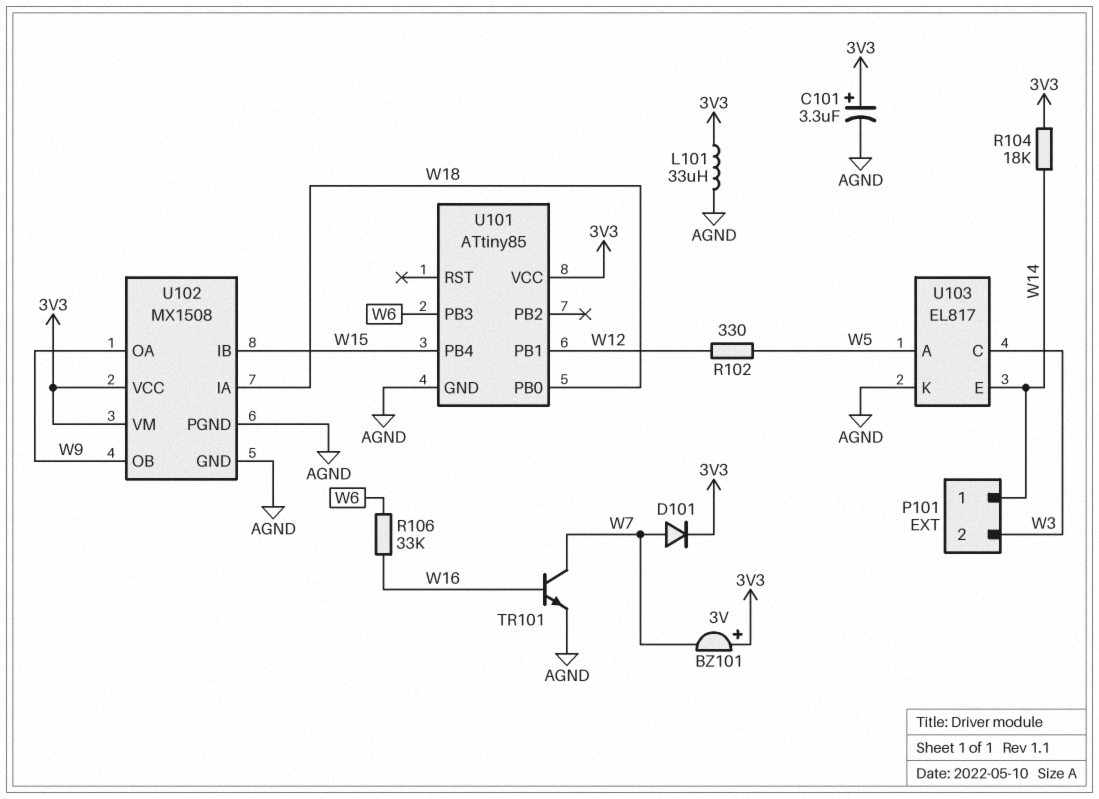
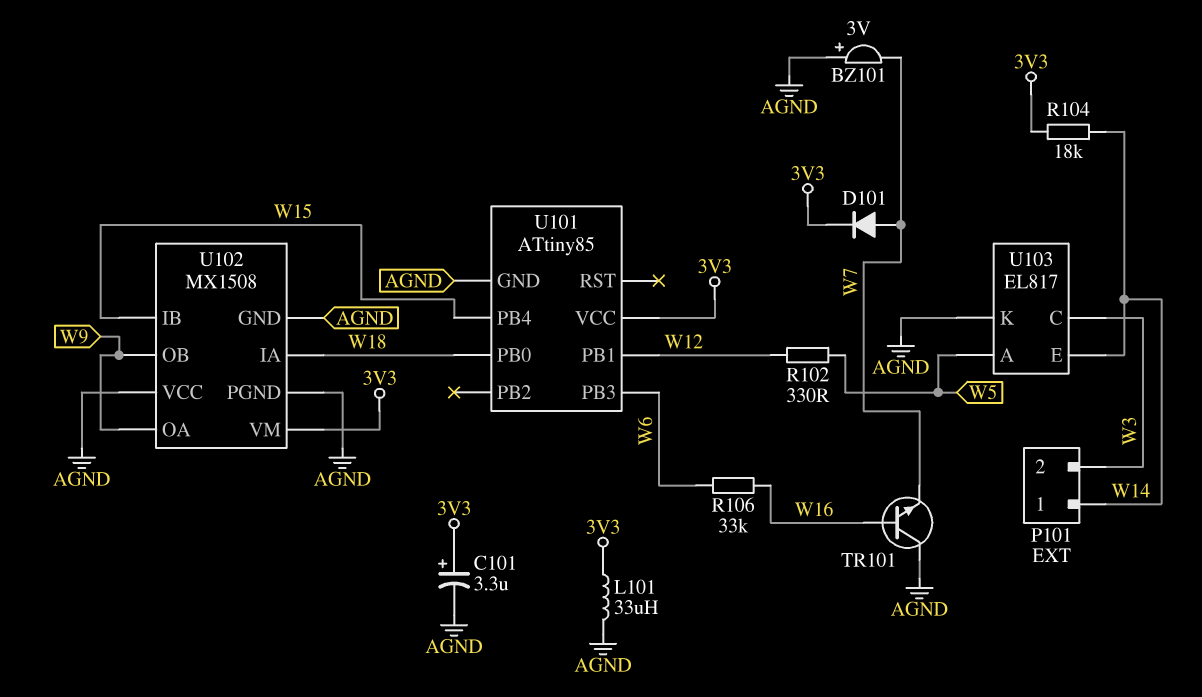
BZ101: buzzer 3V (plus 3V3, minus W7) -> buzzer 3V (plus AGND, minus W7)
TR101: NPN (B W16, C W7, E AGND) -> NPN (B W16, C AGND, E W7)
U102 pin VCC: 3V3 -> AGND

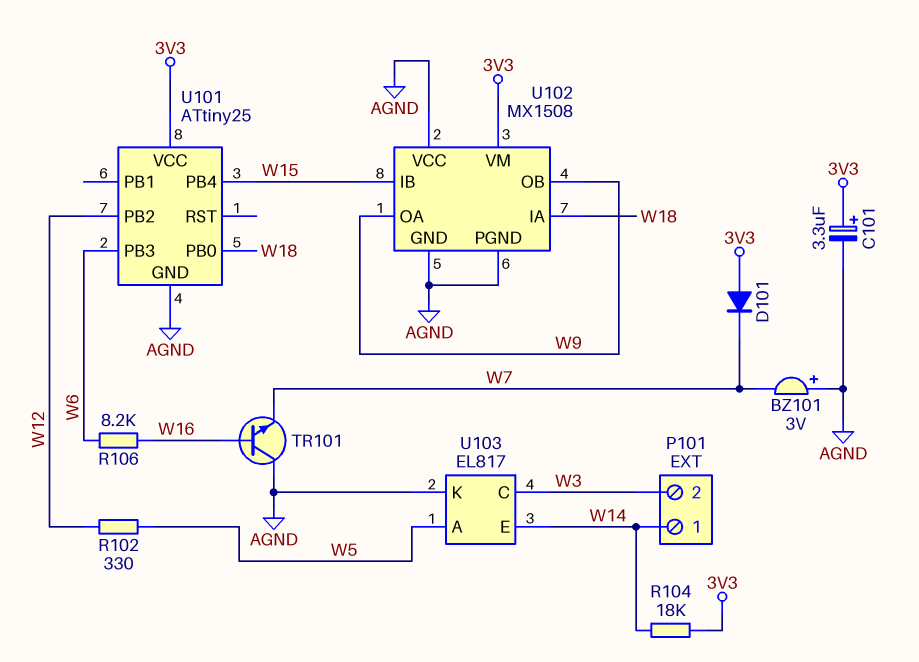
D101: diode (A W7, K 3V3) -> diode (A 3V3, K W7)
L101: 33uH (3V3, AGND) -> none
R106: 33k (W6, W16) -> 8.2k (W6, W16)
U101: ATtiny85 -> ATtiny25
U101 pin PB1: W12 -> none
U101 pin PB2: none -> W12

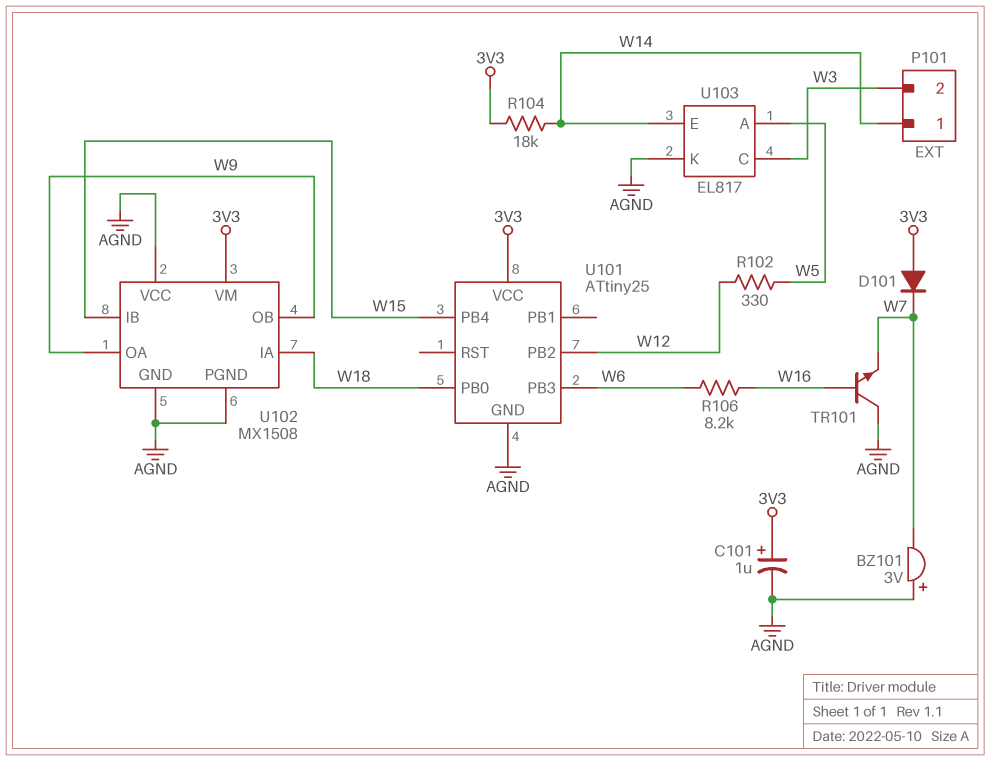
C101: 3.3uF (plus 3V3, minus AGND) -> 1uF (plus 3V3, minus AGND)

